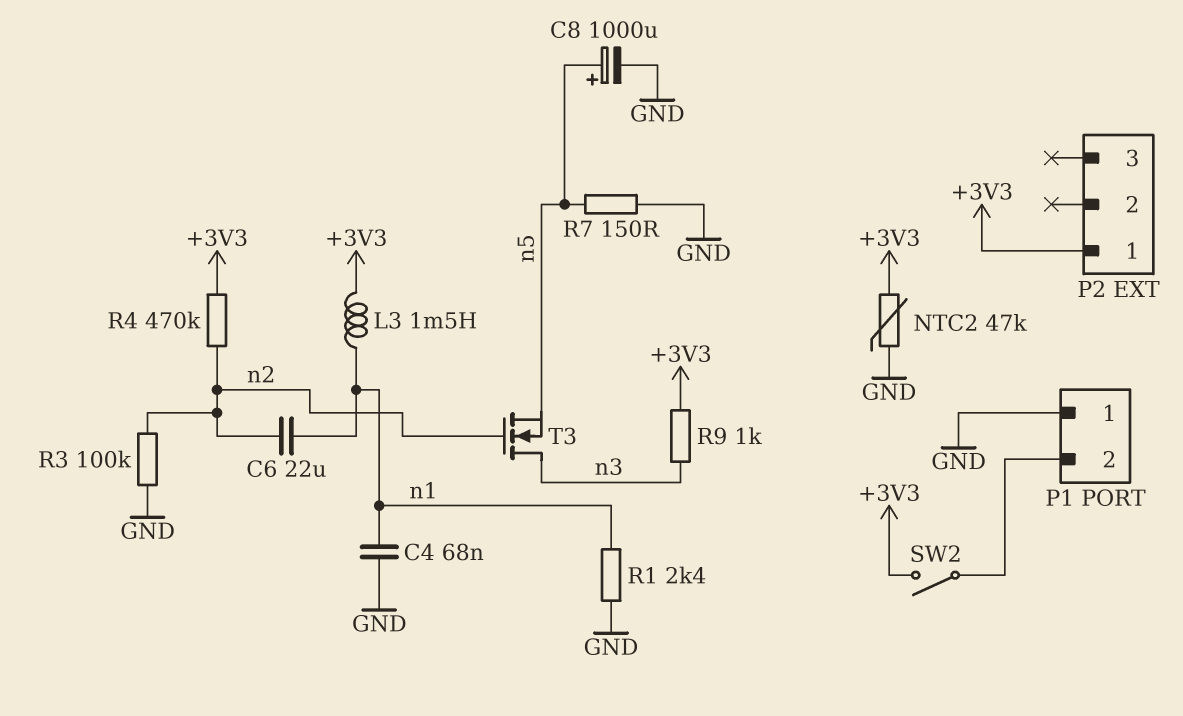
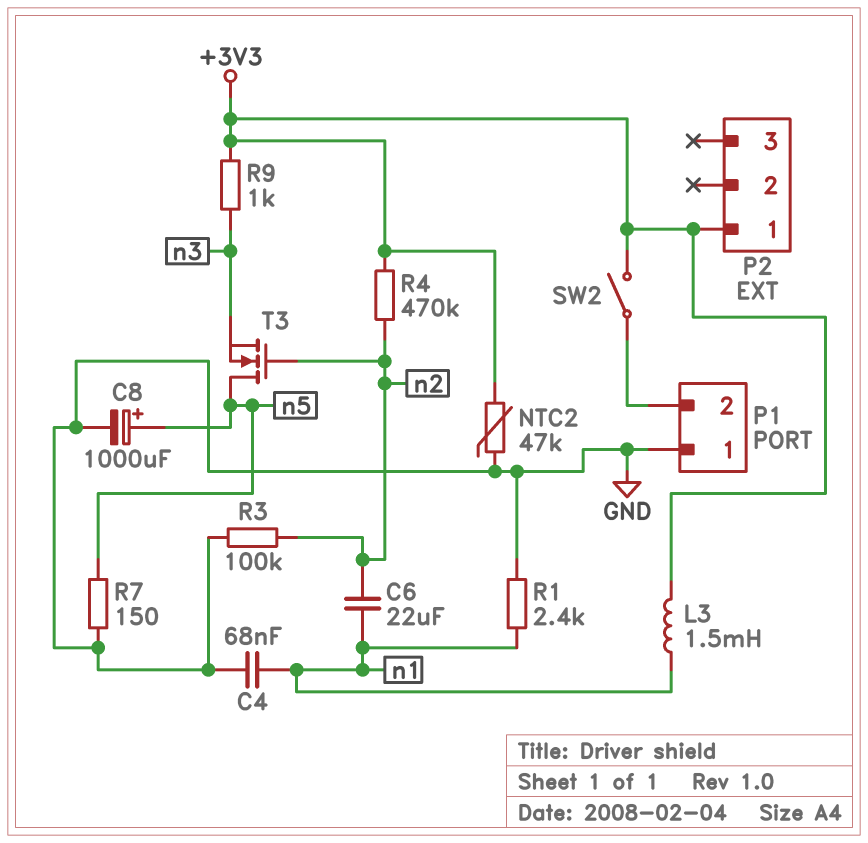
T3: NMOS (G n2, D n3, S n5) -> NMOS (G n2, D n5, S n3)

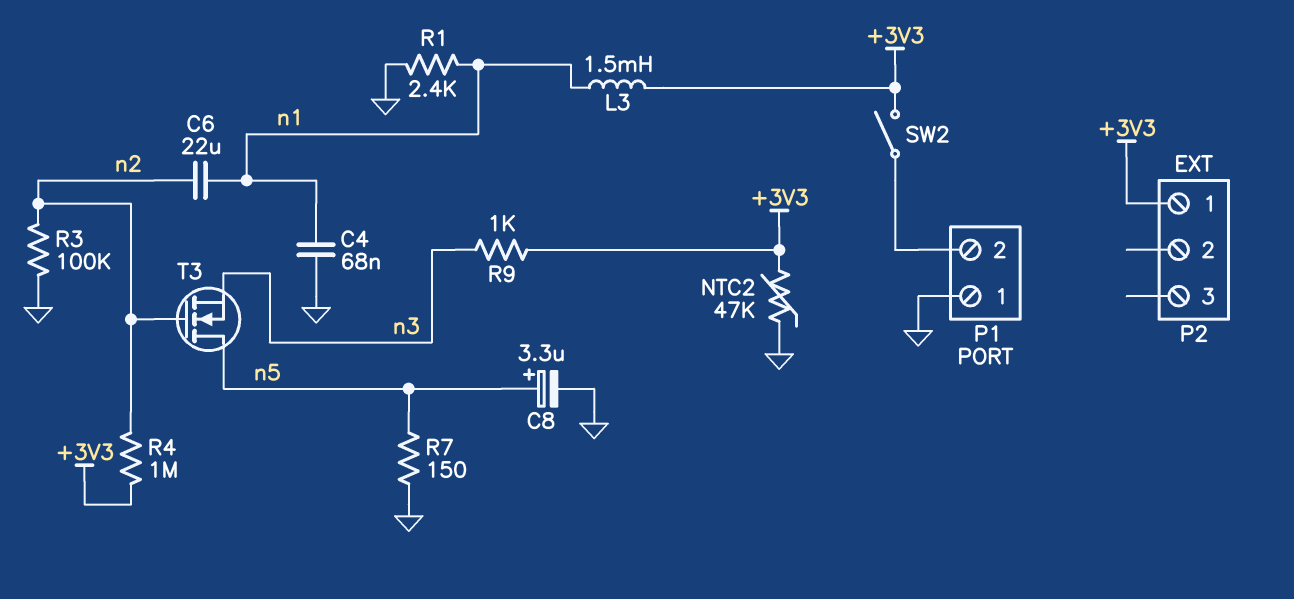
C8: 1000uF (plus n5, minus GND) -> 3.3uF (plus n5, minus GND)
R4: 470k (+3V3, n2) -> 1M (+3V3, n2)

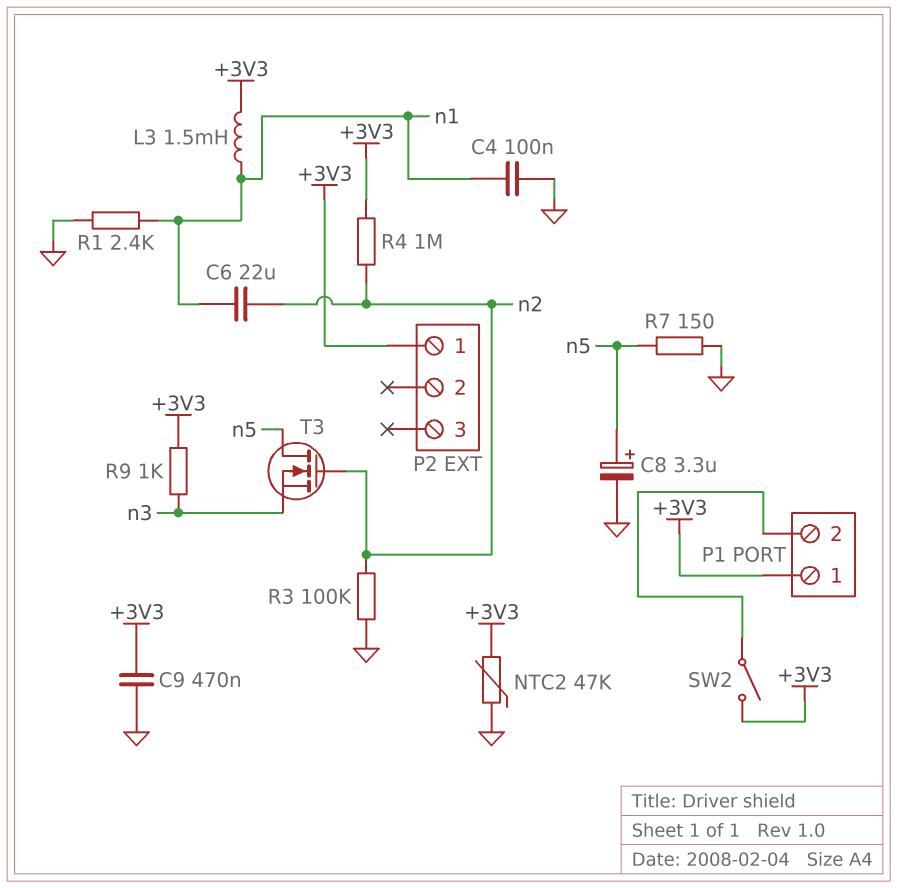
C4: 68nF (GND, n1) -> 100nF (GND, n1)
C9: none -> 470nF (+3V3, GND)
P1 pin 1: GND -> +3V3

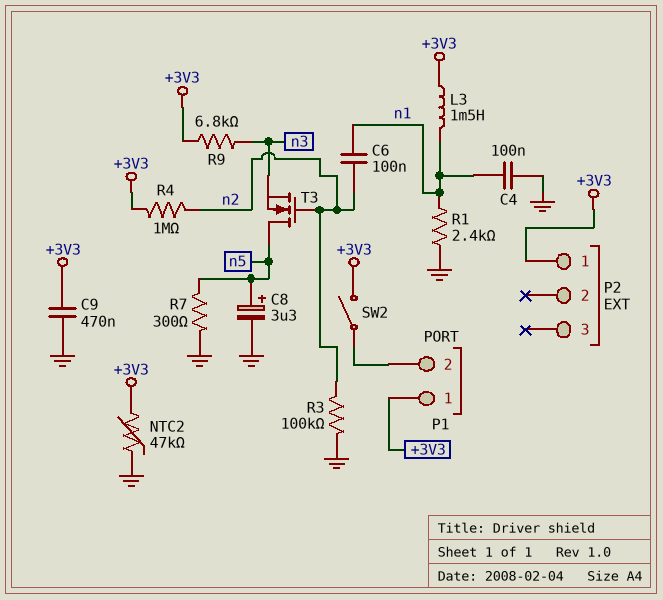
C6: 22uF (n1, n2) -> 100nF (n1, n2)
R7: 150 (GND, n5) -> 300 (GND, n5)
R9: 1k (+3V3, n3) -> 6.8k (+3V3, n3)

